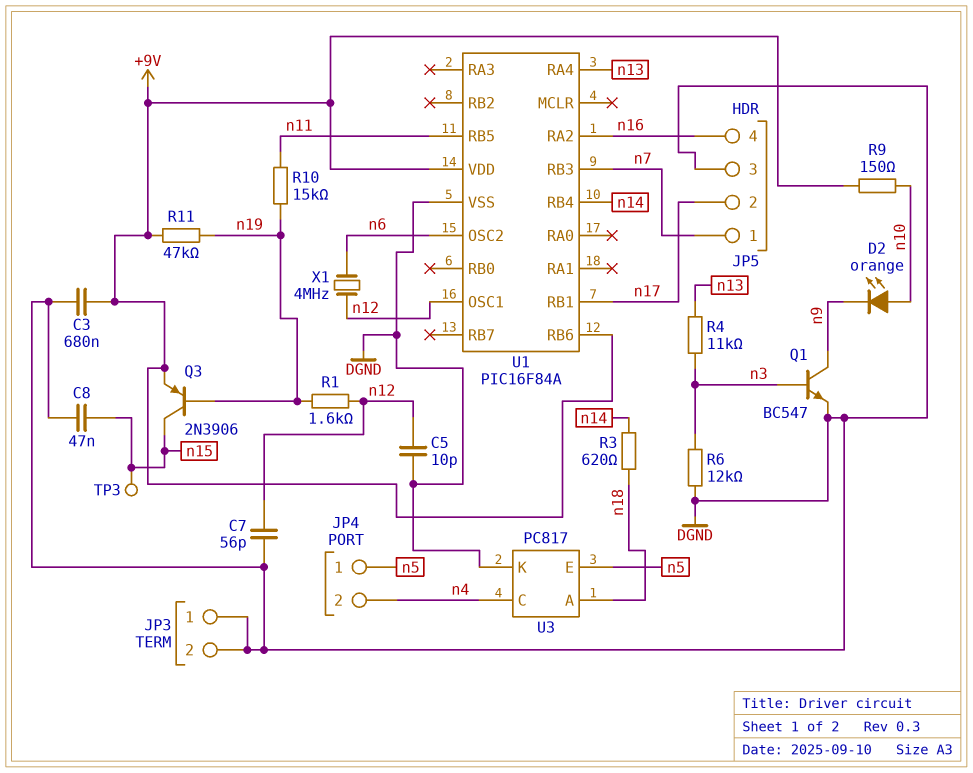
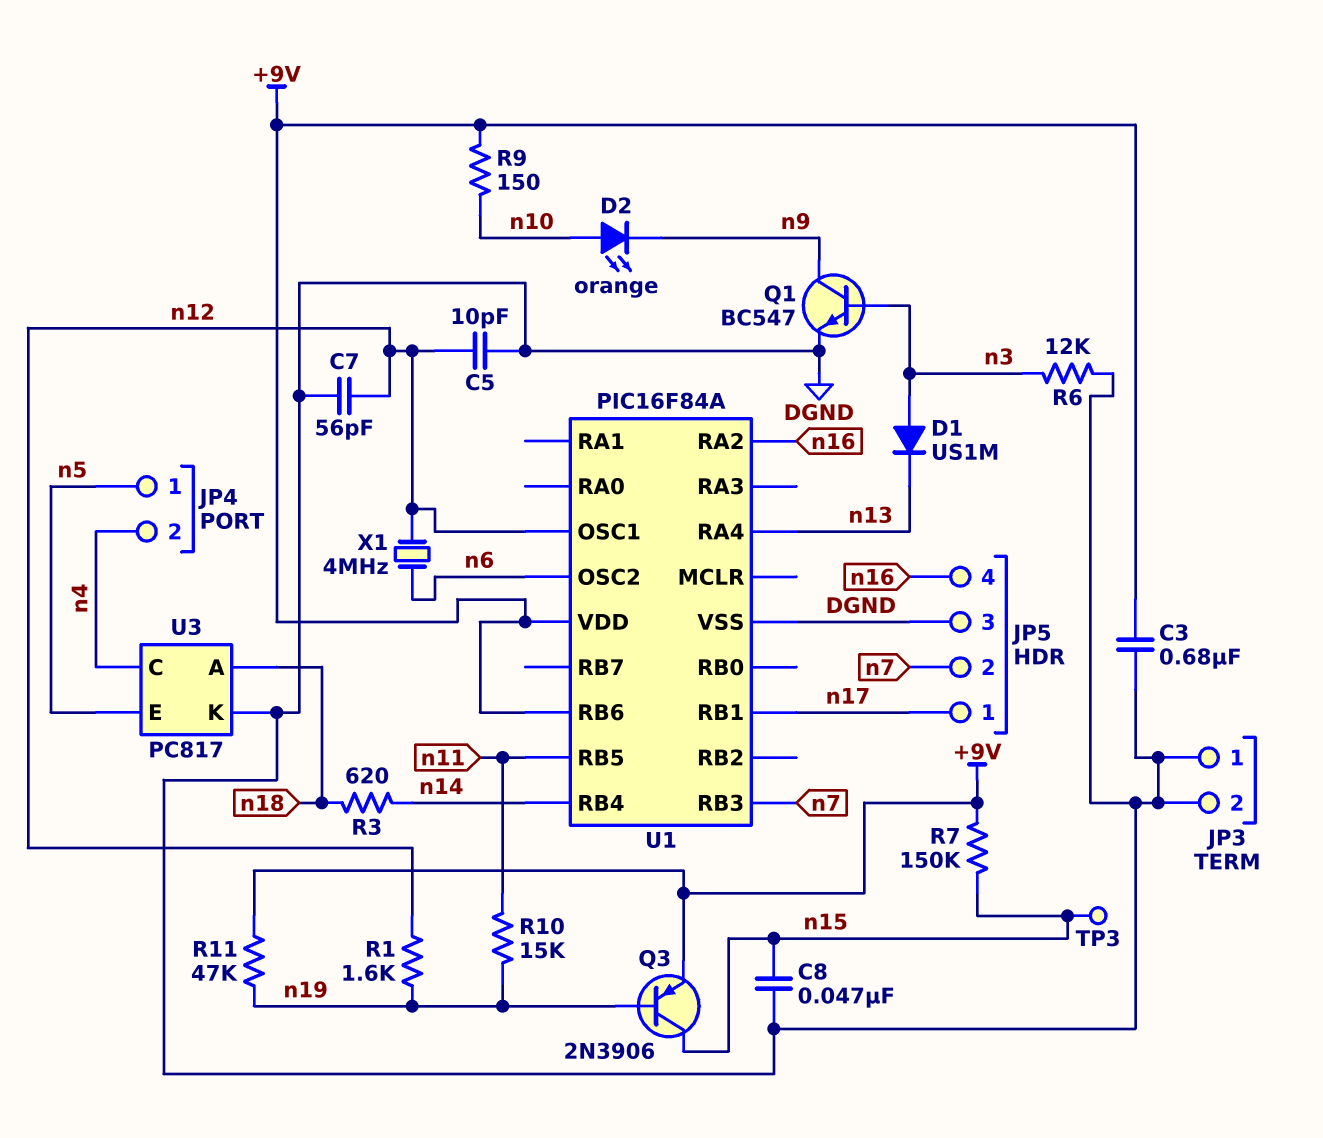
D1: none -> diode US1M (A n3, K n13)
JP5 pin 1: n7 -> n17
JP5 pin 2: n17 -> n7
R4: 11k (n3, n13) -> none
R7: none -> 150k (+9V, n15)

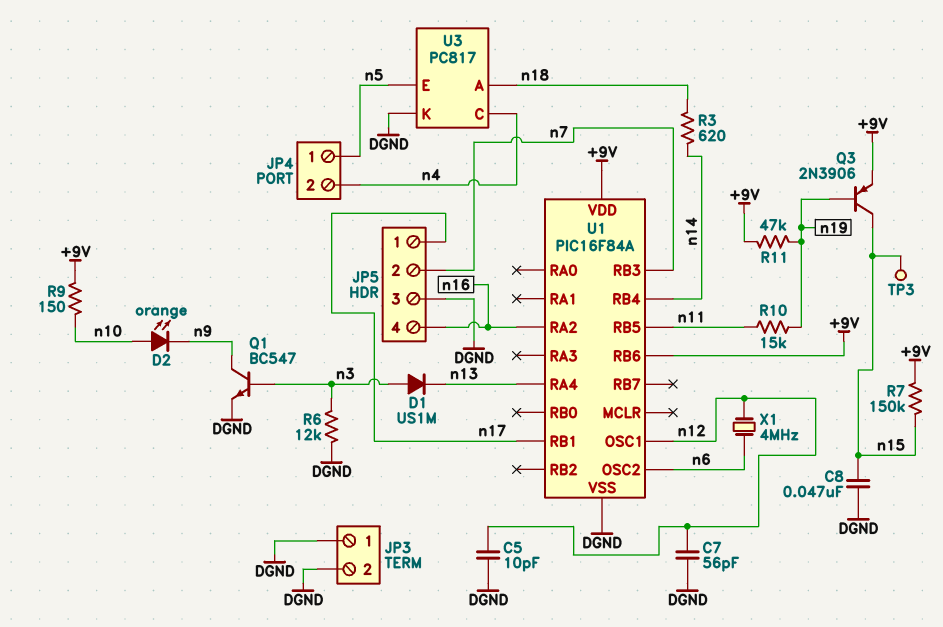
C3: 680nF (+9V, DGND) -> none
R1: 1.6k (n12, n19) -> none

